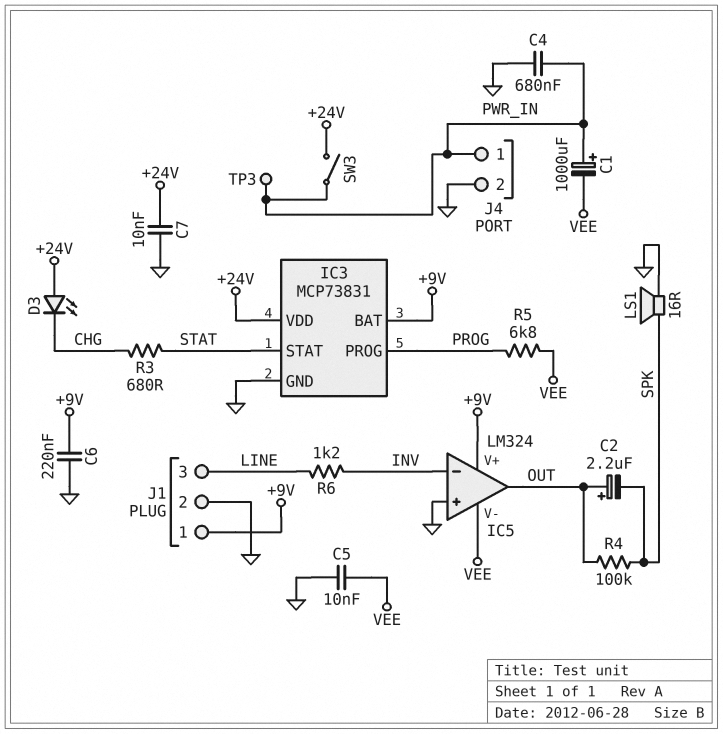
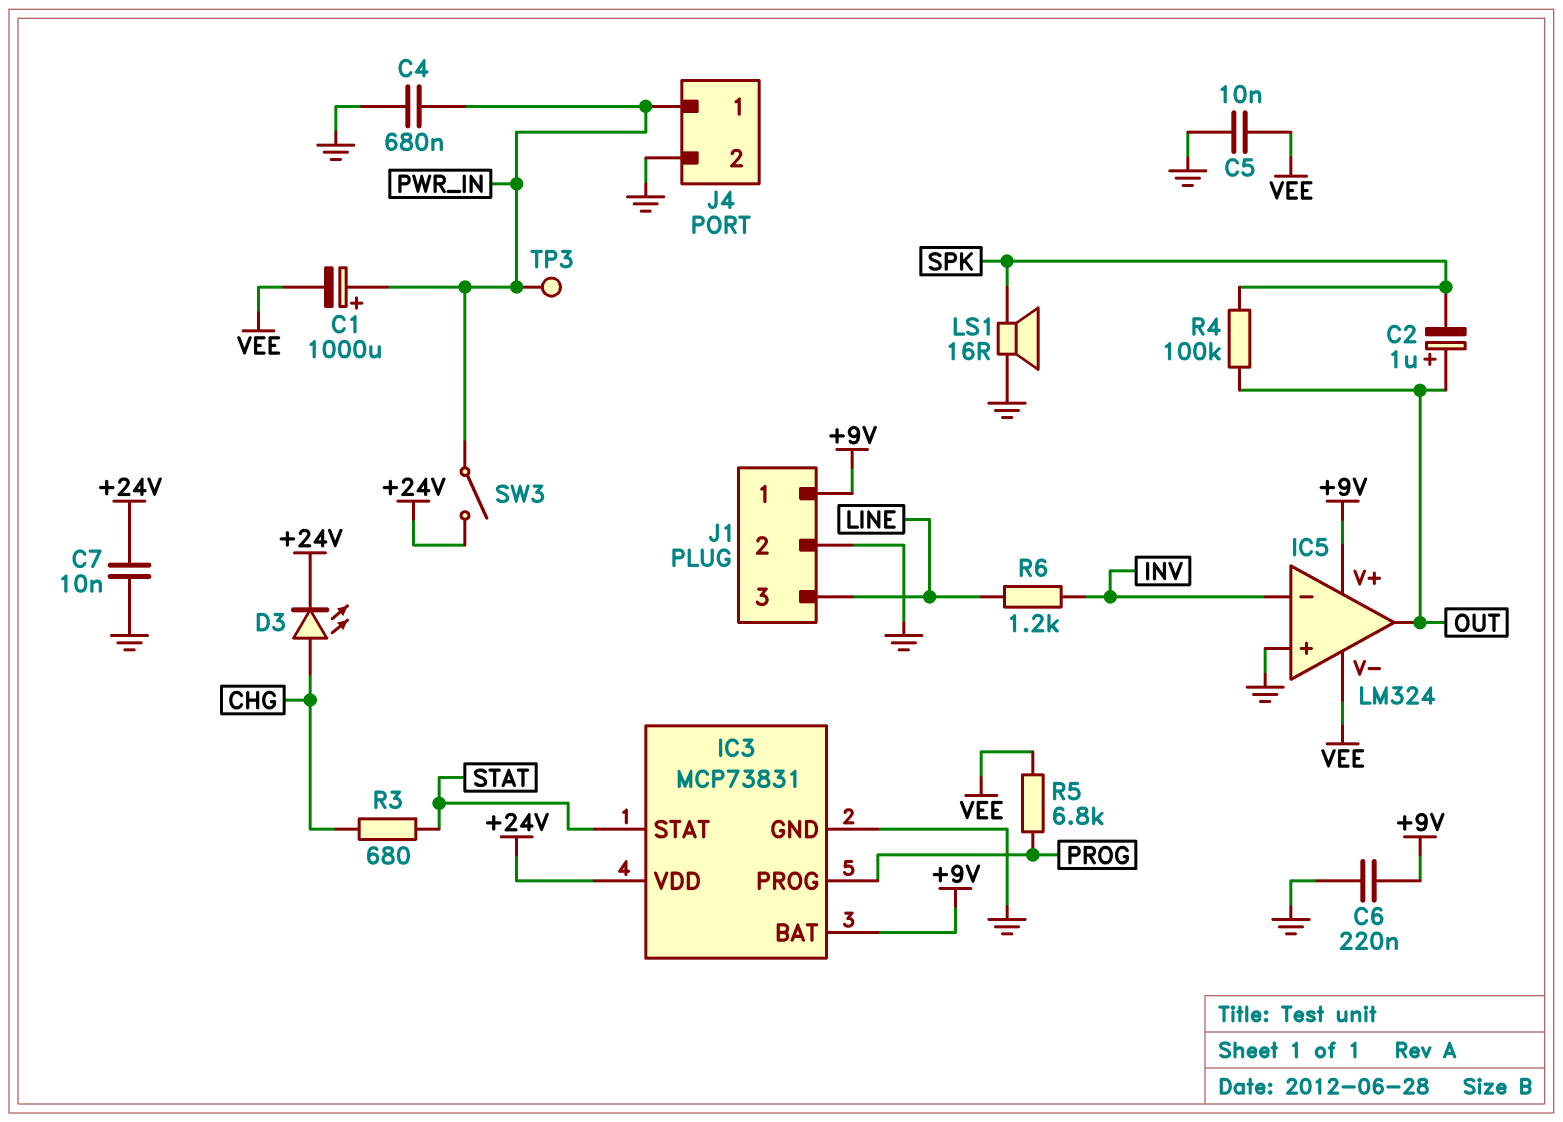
C2: 2.2uF (plus OUT, minus SPK) -> 1uF (plus OUT, minus SPK)
D3: LED (A +24V, K CHG) -> LED (A CHG, K +24V)

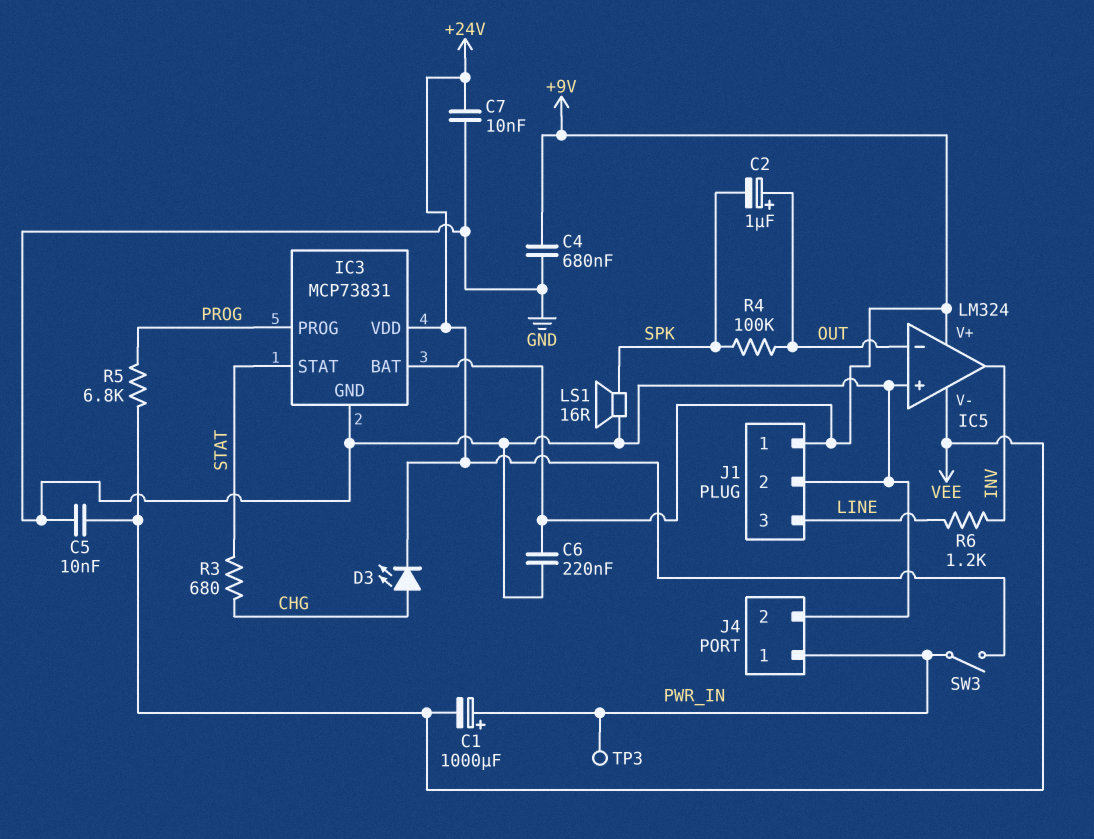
C4: 680nF (GND, PWR_IN) -> 680nF (+9V, GND)
IC5 pin in-: INV -> OUT
IC5 pin out: OUT -> INV

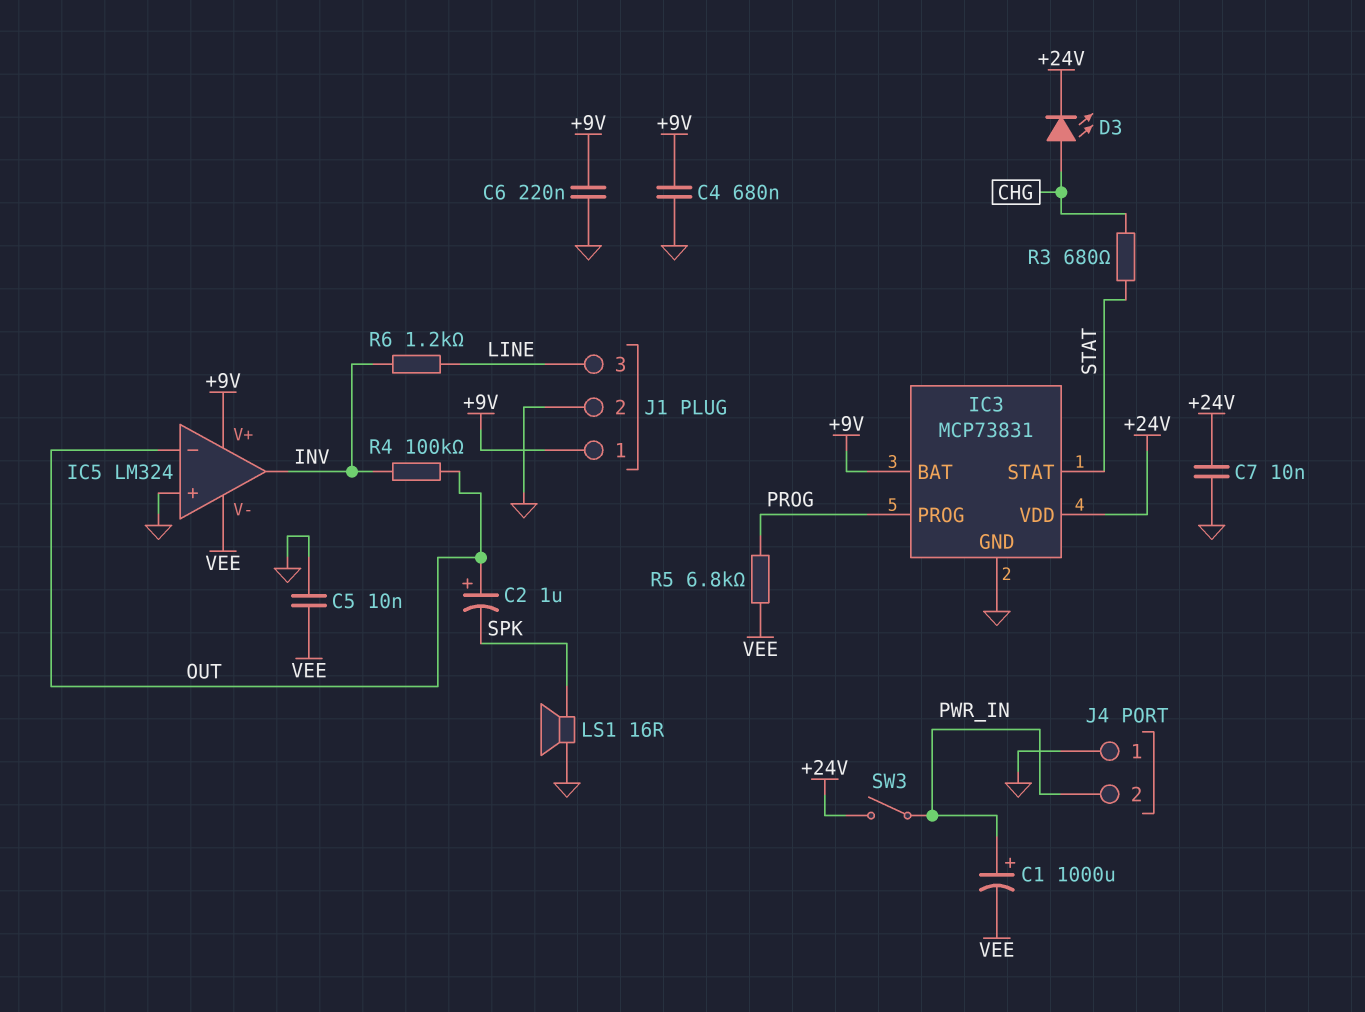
J4 pin 1: PWR_IN -> GND
J4 pin 2: GND -> PWR_IN
R4: 100k (OUT, SPK) -> 100k (INV, OUT)
TP3: test point (PWR_IN) -> none

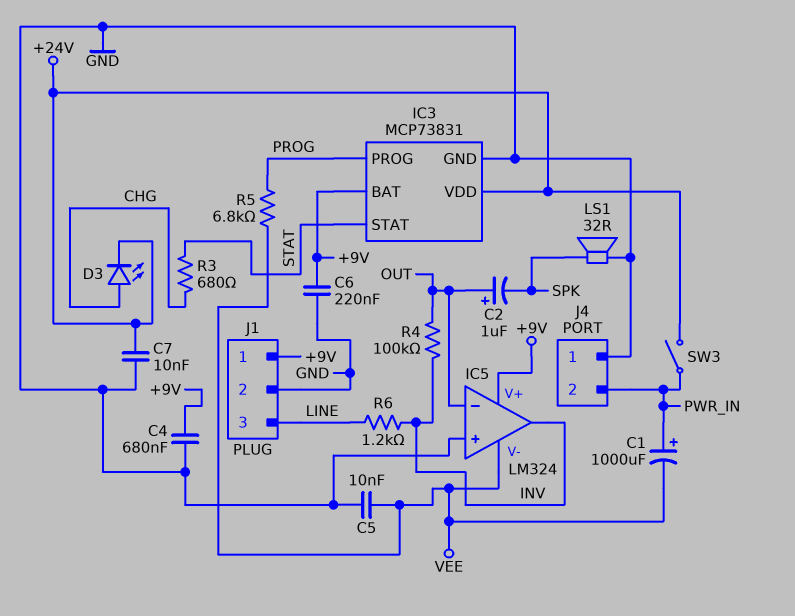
LS1: speaker 16R (GND, SPK) -> speaker 32R (GND, SPK)

